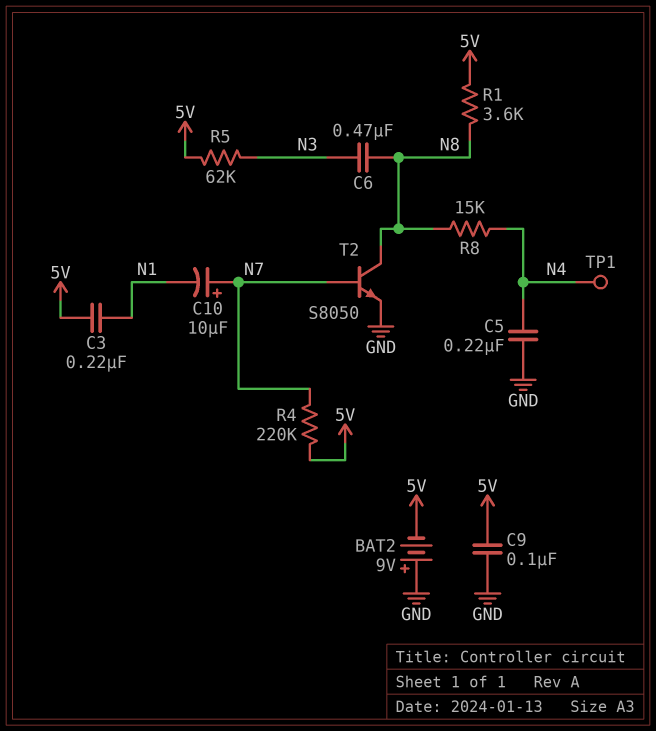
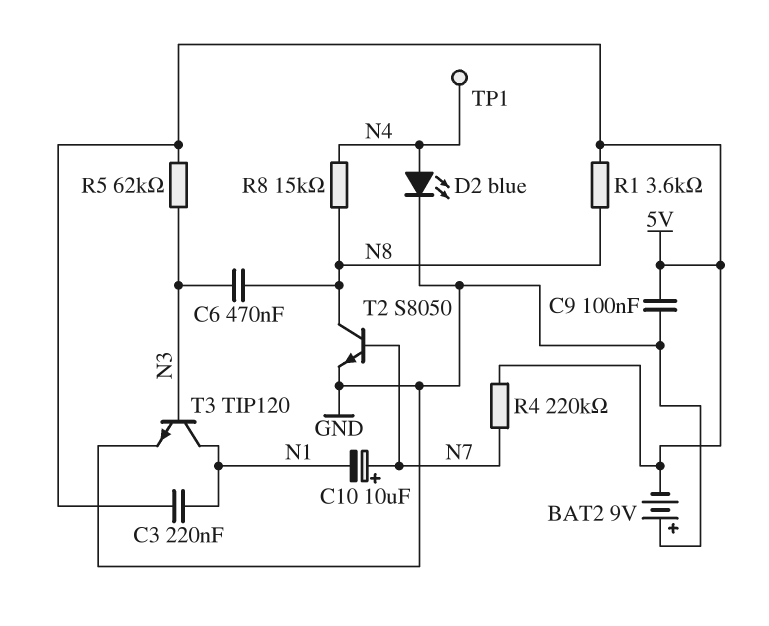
C5: 220nF (GND, N4) -> none
D2: none -> LED blue (A N4, K GND)
T3: none -> NPN TIP120 (B N3, C N1, E GND)

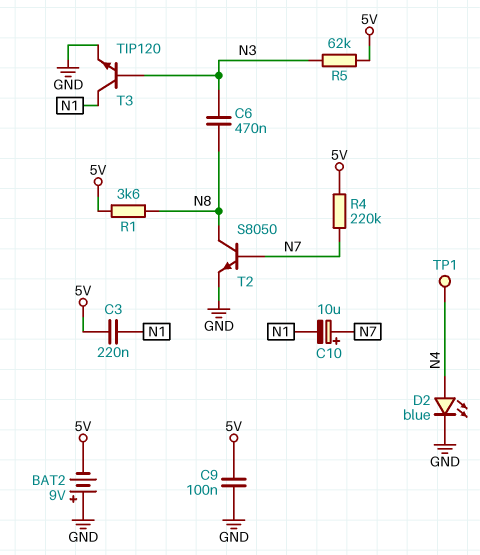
R8: 15k (N4, N8) -> none

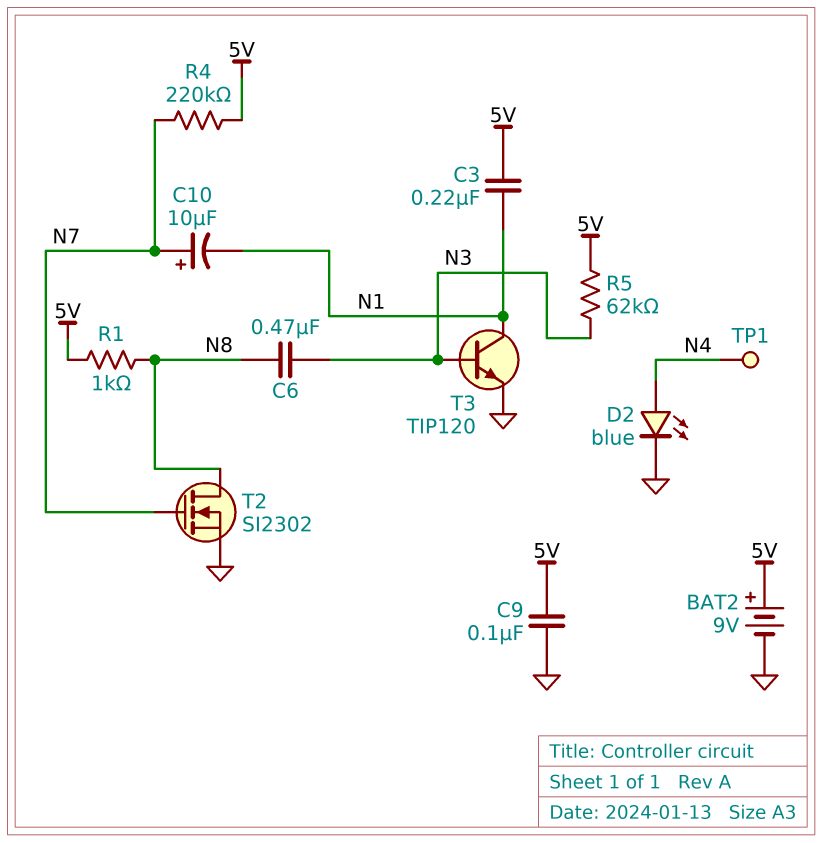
BAT2: 9V (plus GND, minus 5V) -> 9V (plus 5V, minus GND)
R1: 3.6k (5V, N8) -> 1k (5V, N8)
T2: NPN S8050 (B N7, C N8, E GND) -> NMOS SI2302 (G N7, D N8, S GND)

